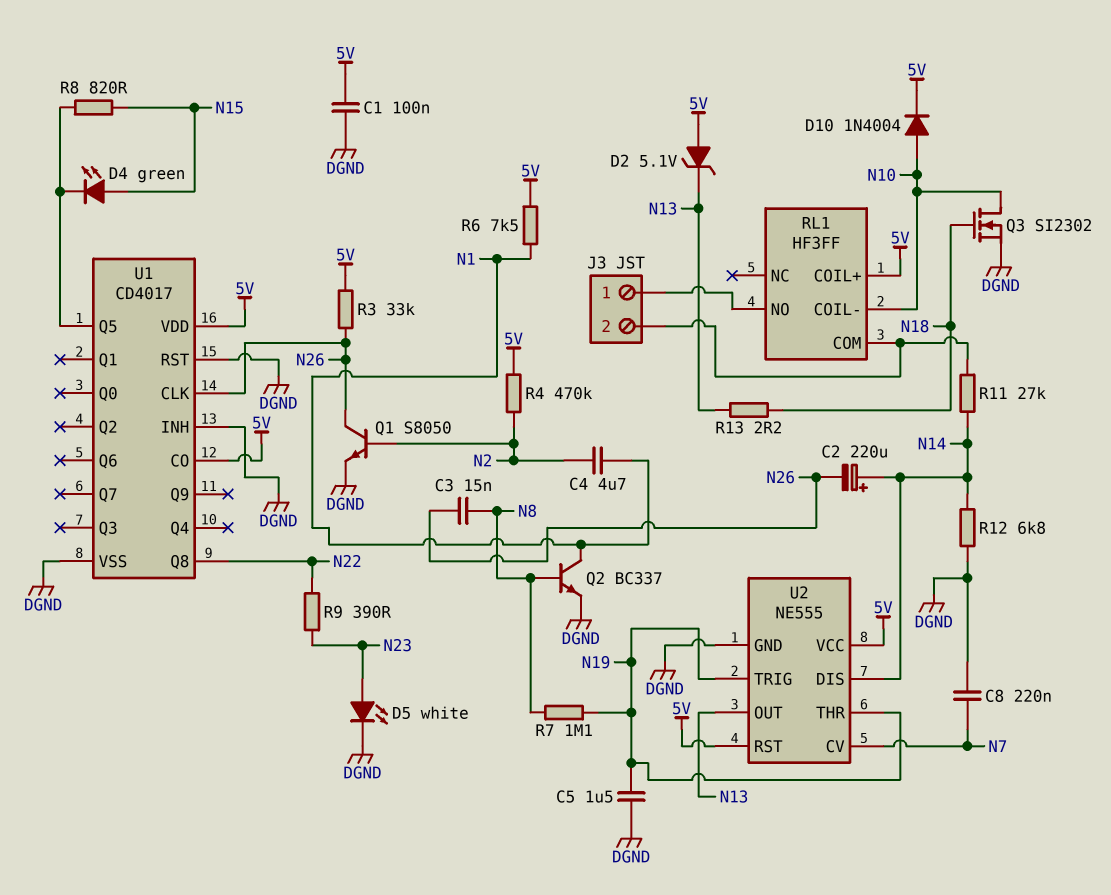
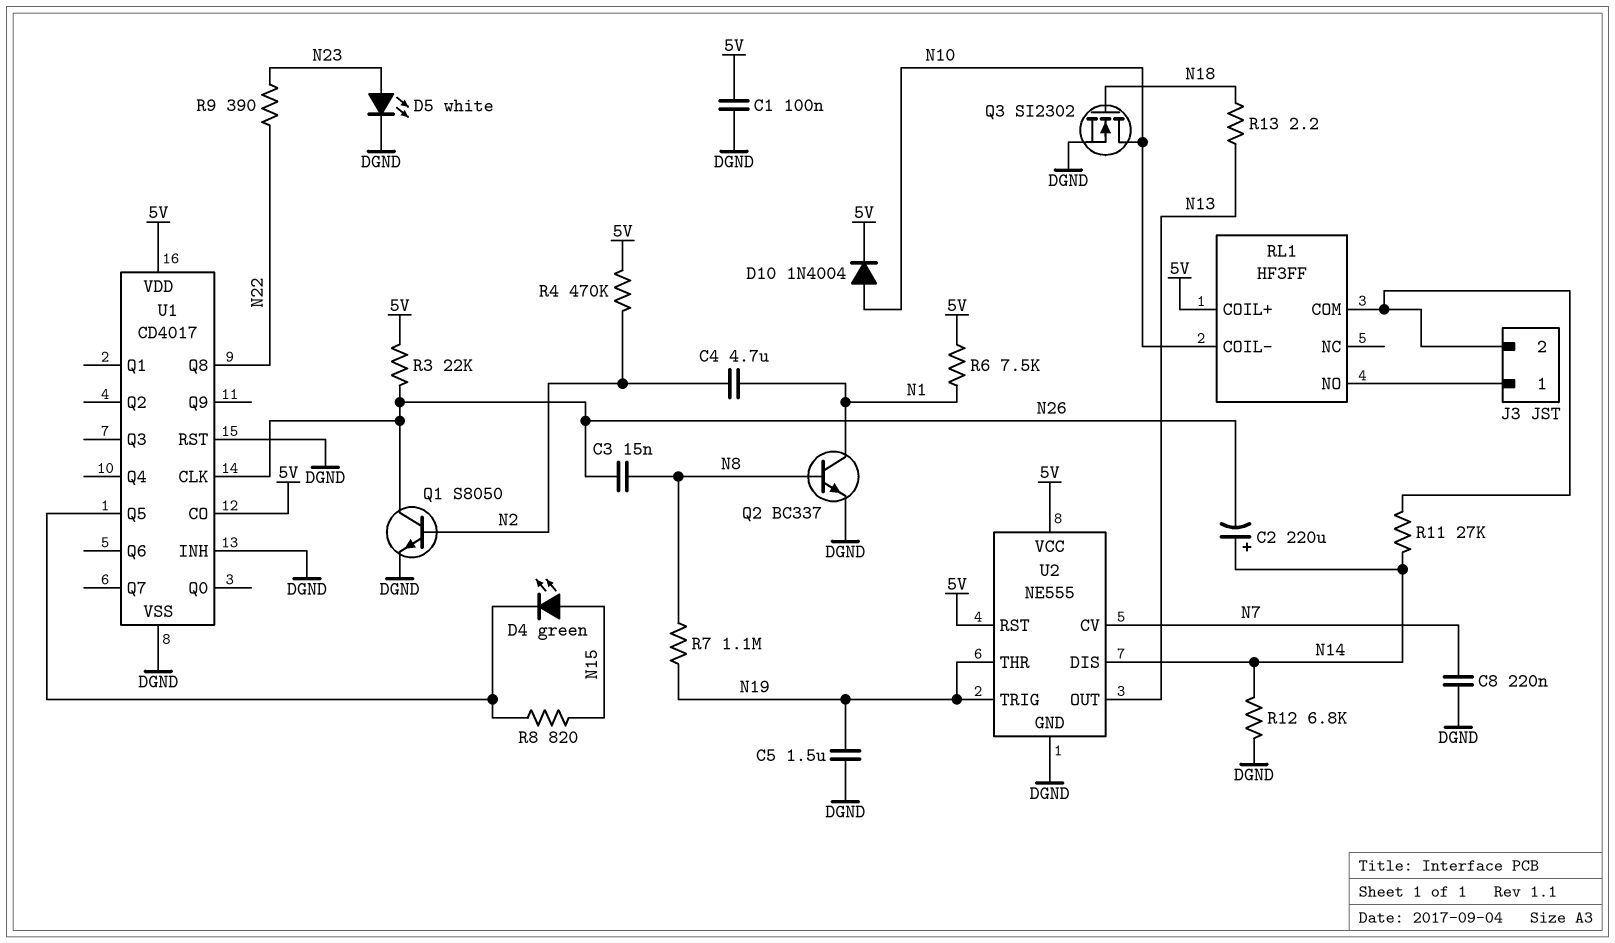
D2: zener 5.1V (A 5V, K N13) -> none
R3: 33k (5V, N26) -> 22k (5V, N26)

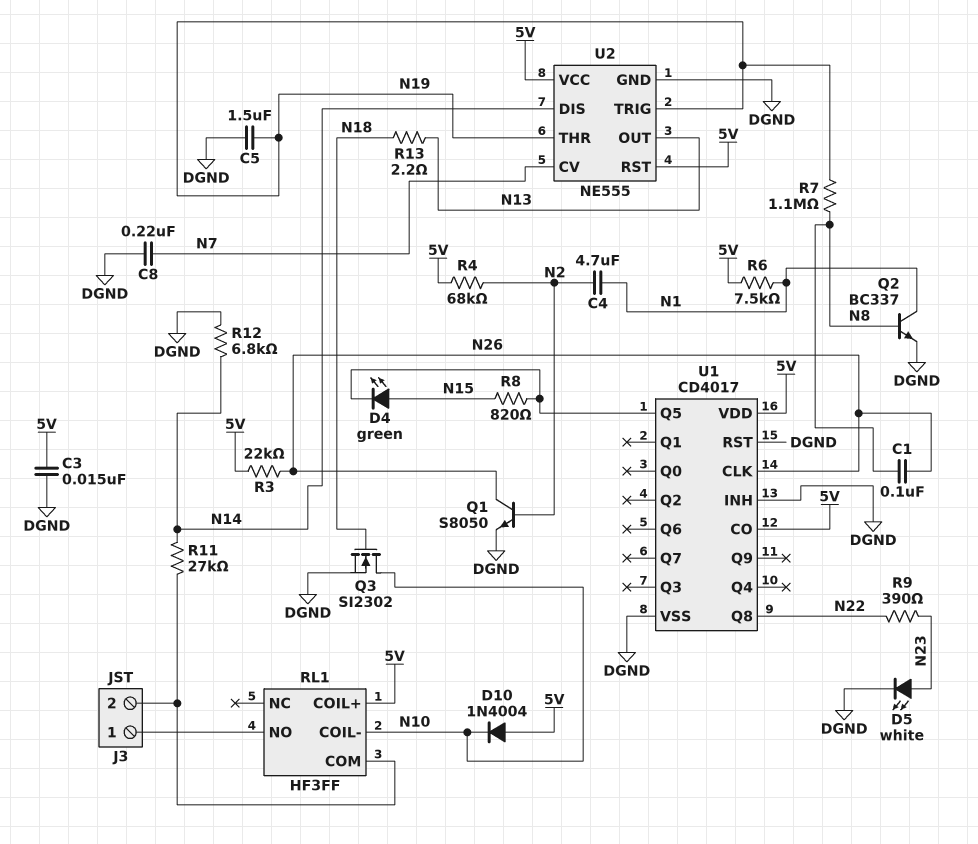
C1: 100nF (5V, DGND) -> 100nF (N8, N26)
C2: 220uF (plus N14, minus N26) -> none
C3: 15nF (N8, N26) -> 15nF (5V, DGND)
D10: diode 1N4004 (A N10, K 5V) -> diode 1N4004 (A 5V, K N10)
R4: 470k (5V, N2) -> 68k (5V, N2)

